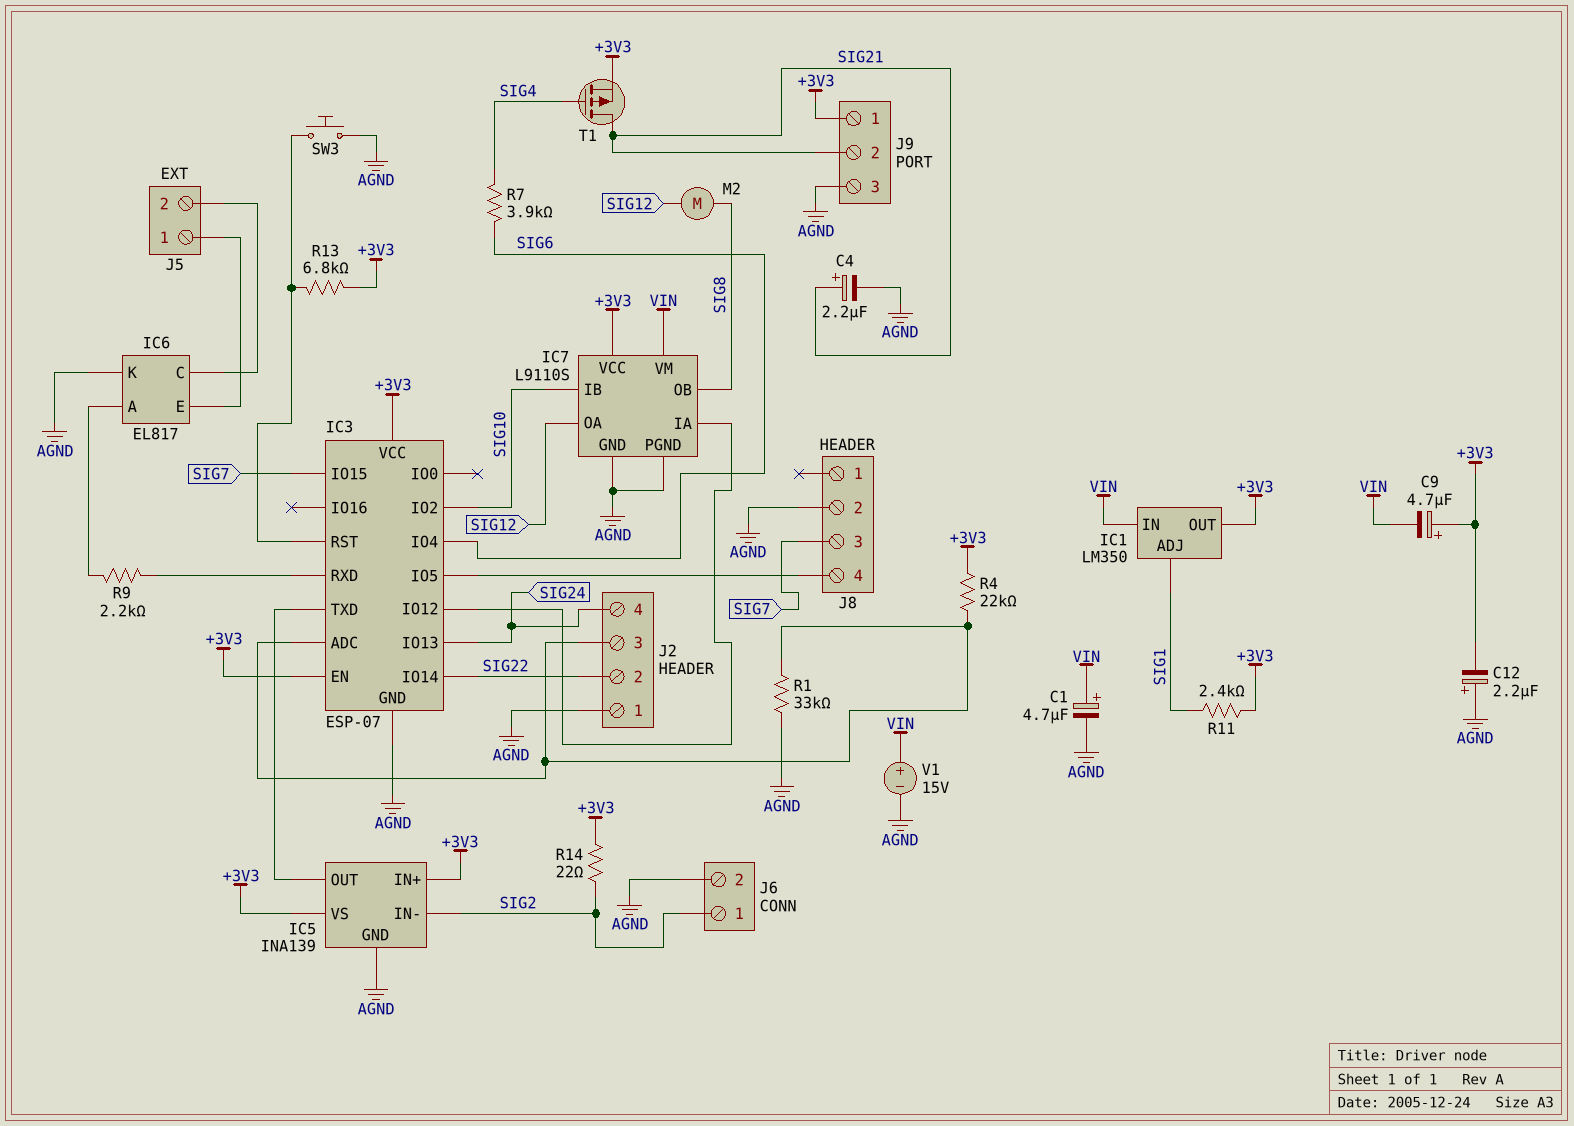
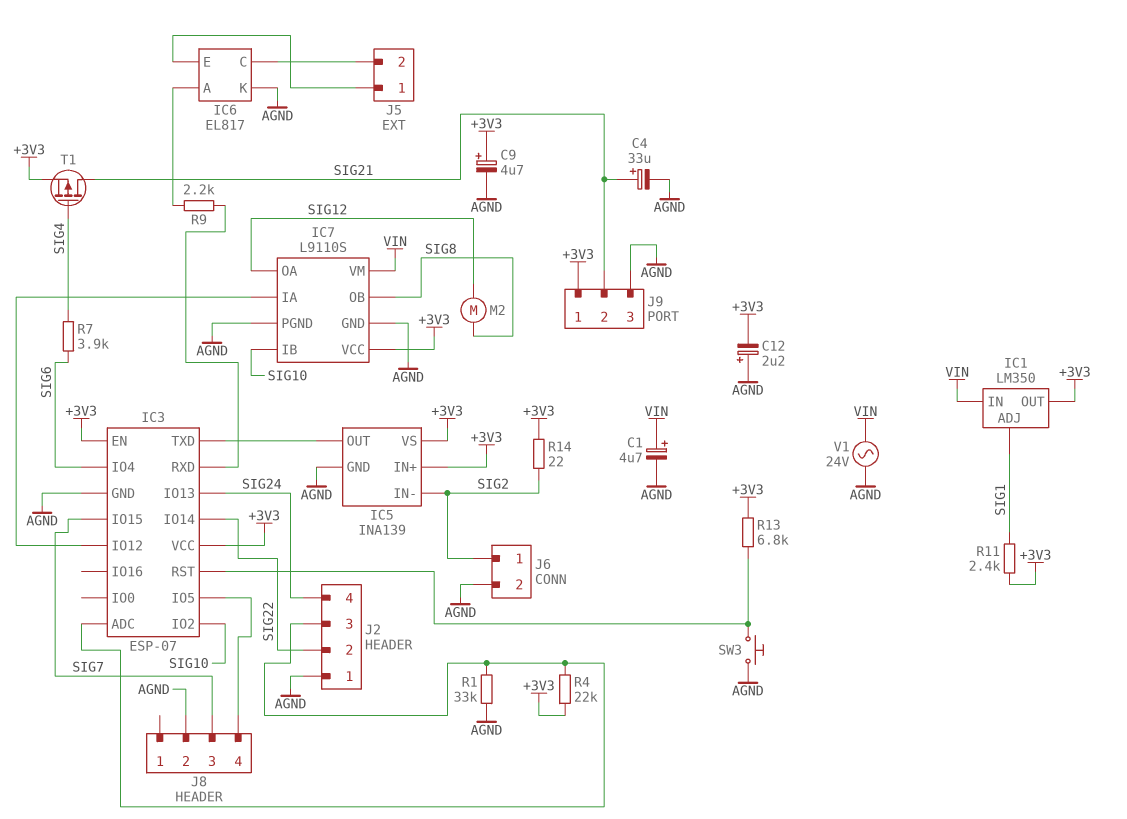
C4: 2.2uF (plus SIG21, minus AGND) -> 33uF (plus SIG21, minus AGND)
C9: 4.7uF (plus +3V3, minus VIN) -> 4.7uF (plus +3V3, minus AGND)
V1: 15V (plus VIN, minus AGND) -> AC 24V (AGND, VIN)

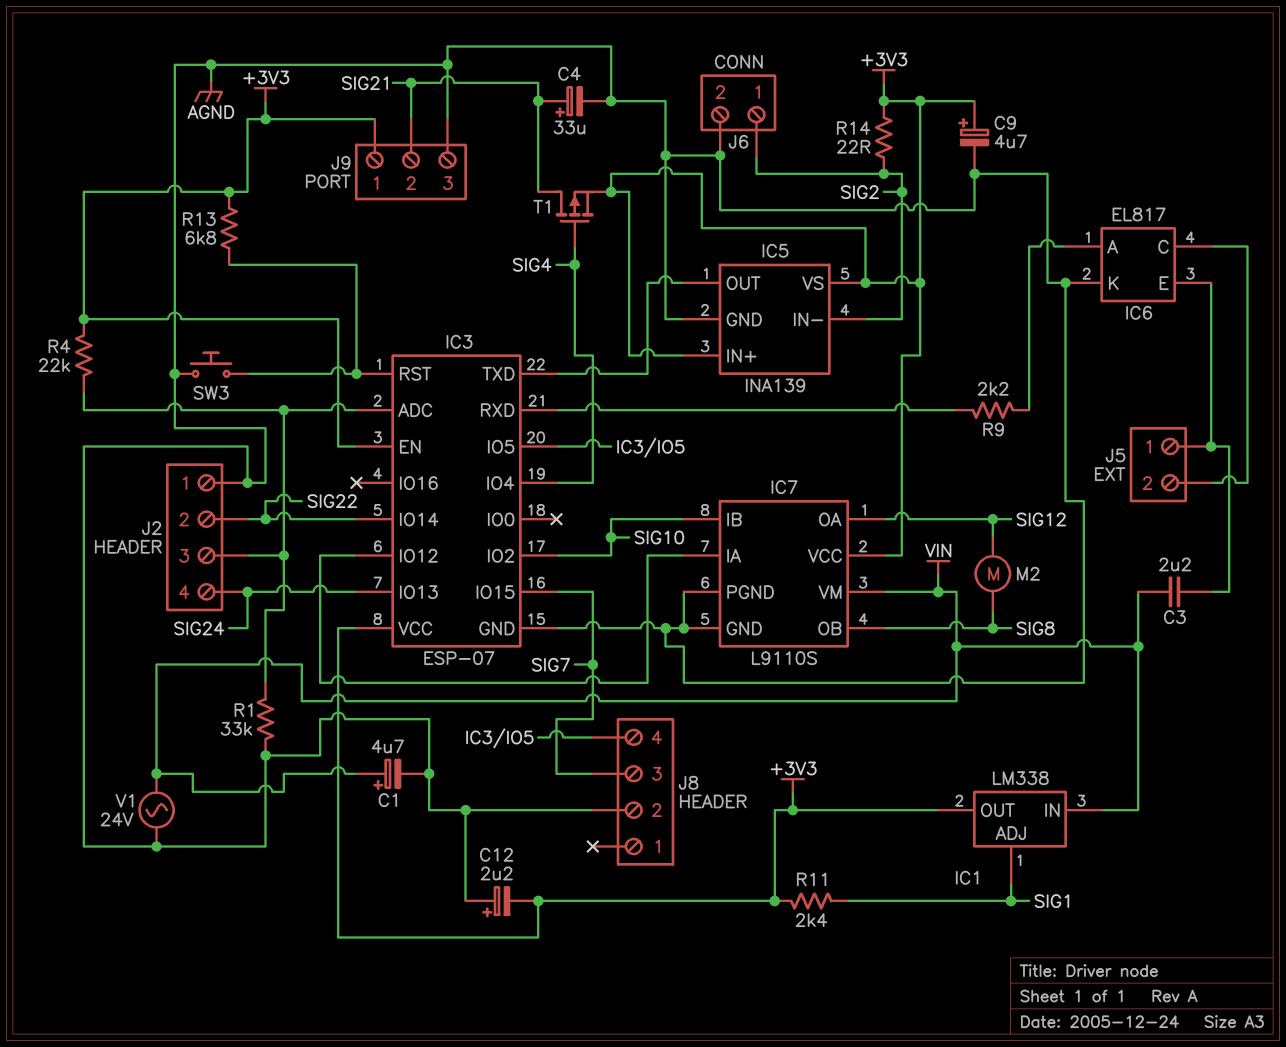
C3: none -> 2.2uF (IC6/E, VIN)
IC1: LM350 -> LM338
IC3 pin IO4: SIG6 -> SIG4
R7: 3.9k (SIG4, SIG6) -> none

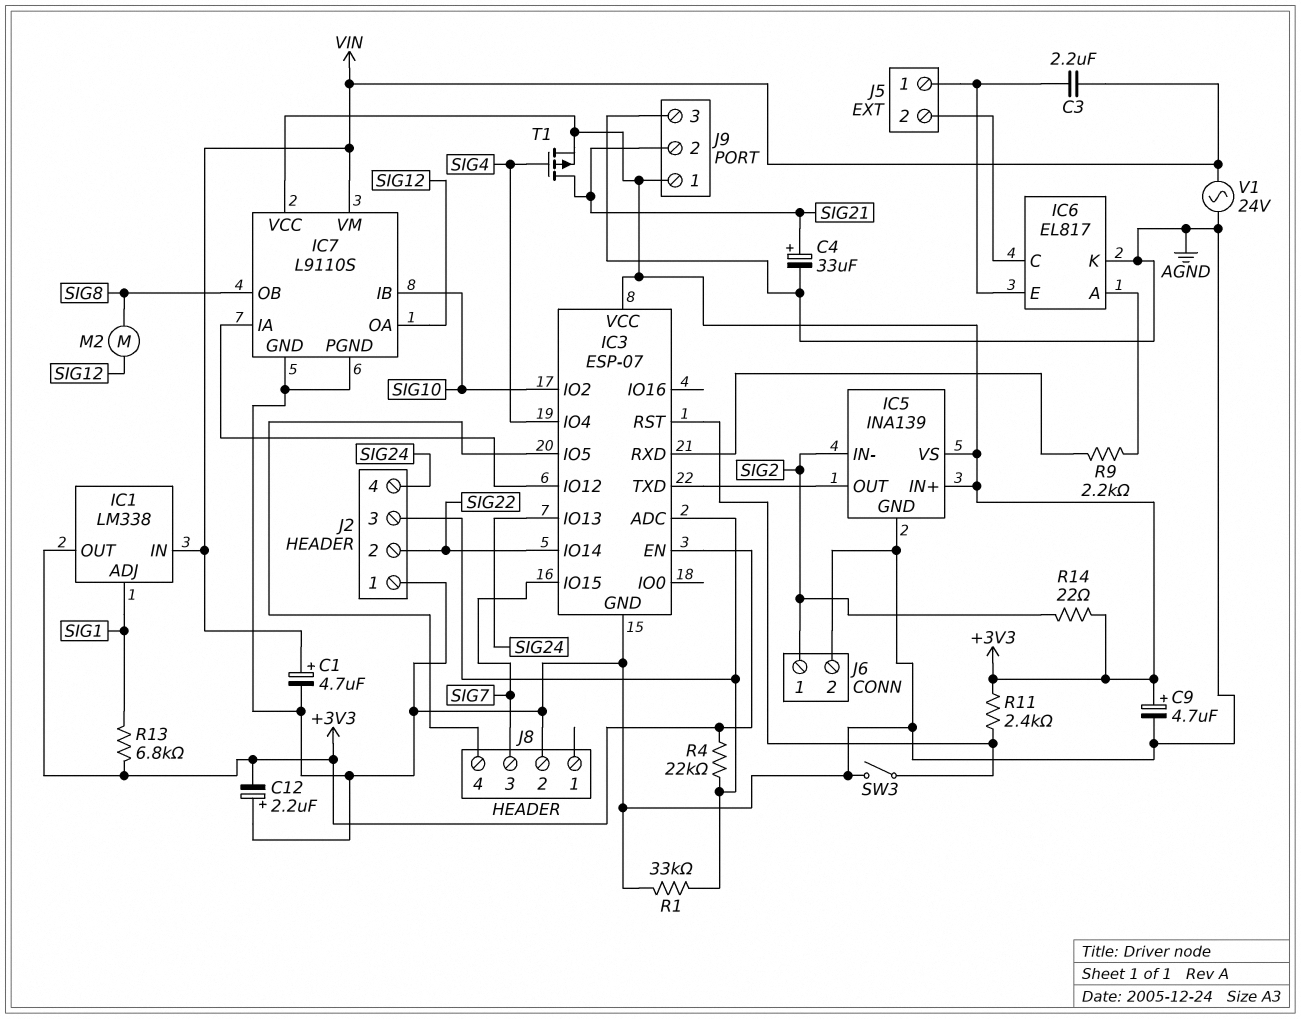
R11: 2.4k (+3V3, SIG1) -> 2.4k (+3V3, IC3/RST)
R13: 6.8k (+3V3, IC3/RST) -> 6.8k (+3V3, SIG1)
SW3: button (AGND, IC3/RST) -> switch (AGND, IC3/RST)

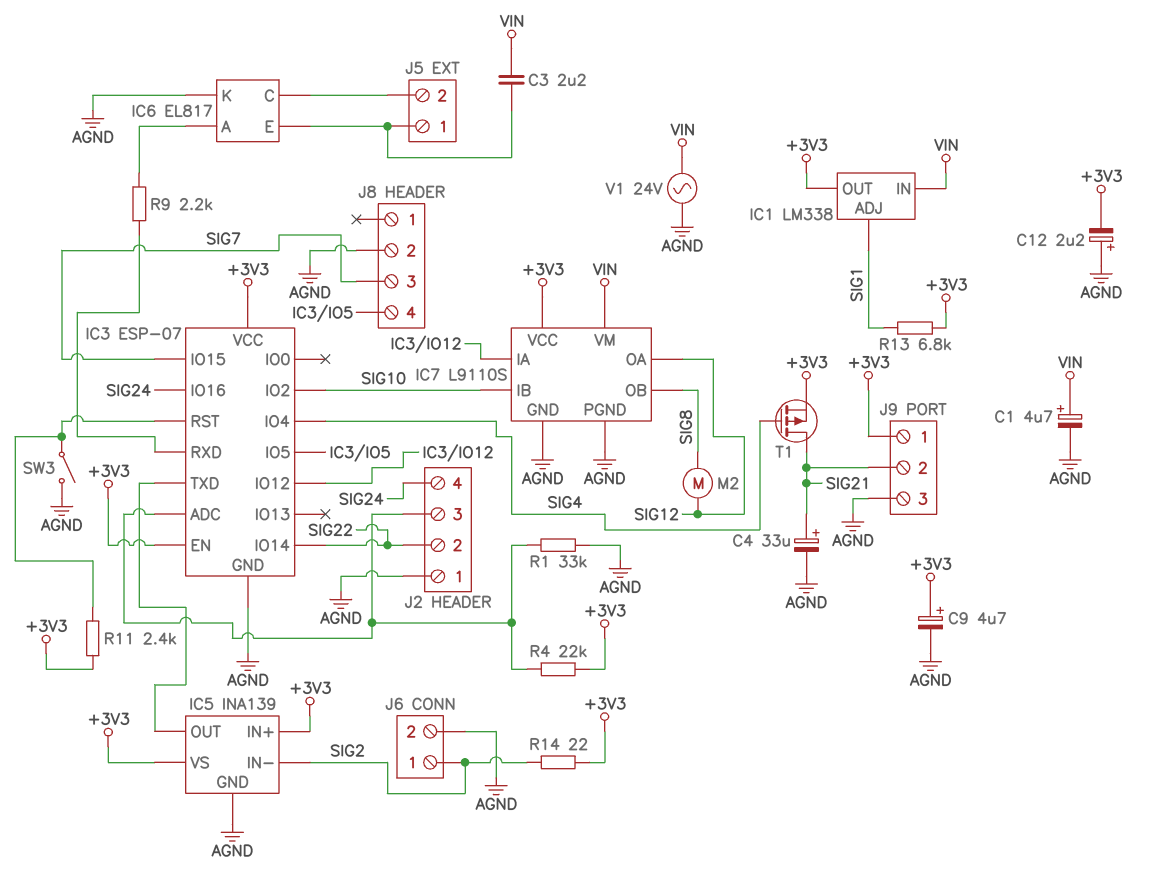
IC3 pin IO13: SIG24 -> none
IC3 pin IO16: none -> SIG24

